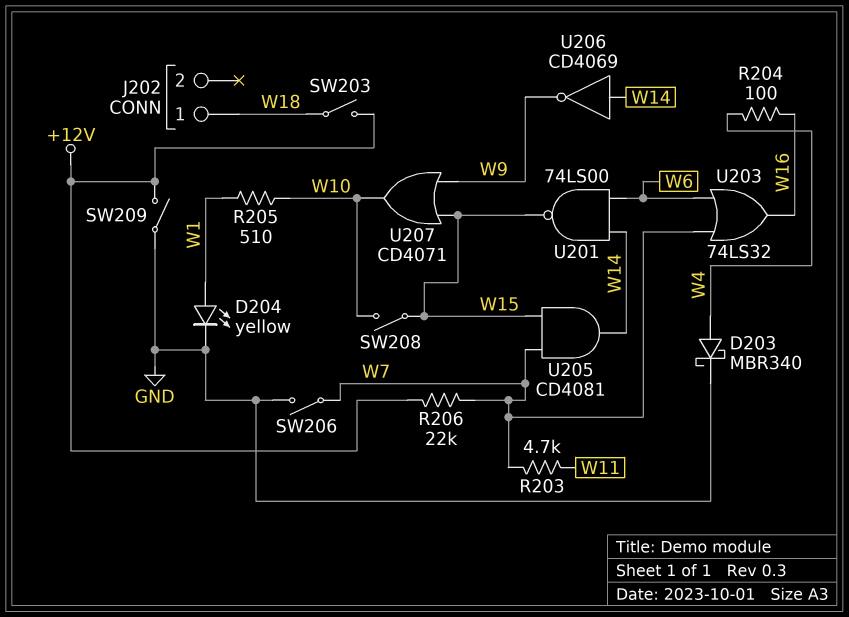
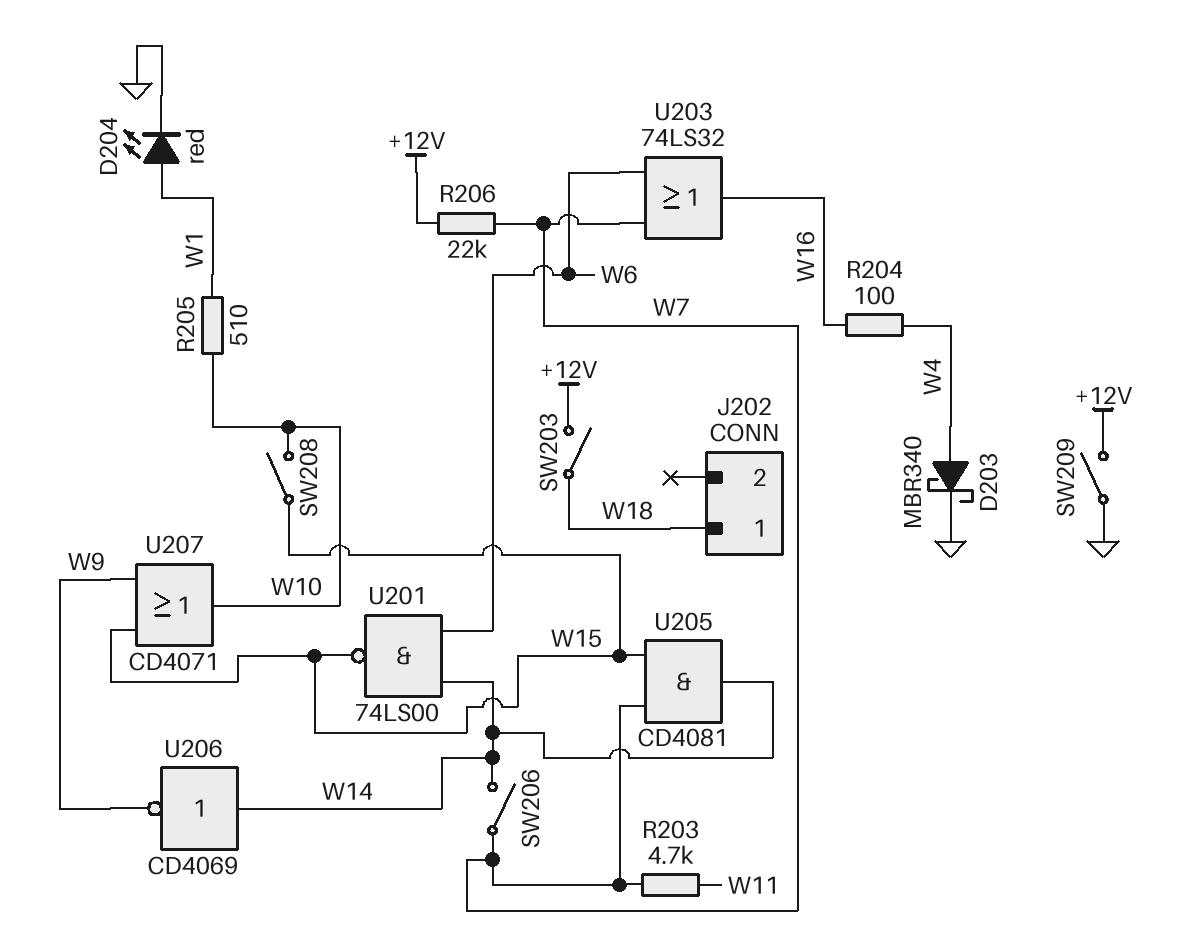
D204: LED yellow (A W1, K GND) -> LED red (A W1, K GND)
SW206: switch (GND, W7) -> switch (W7, W14)

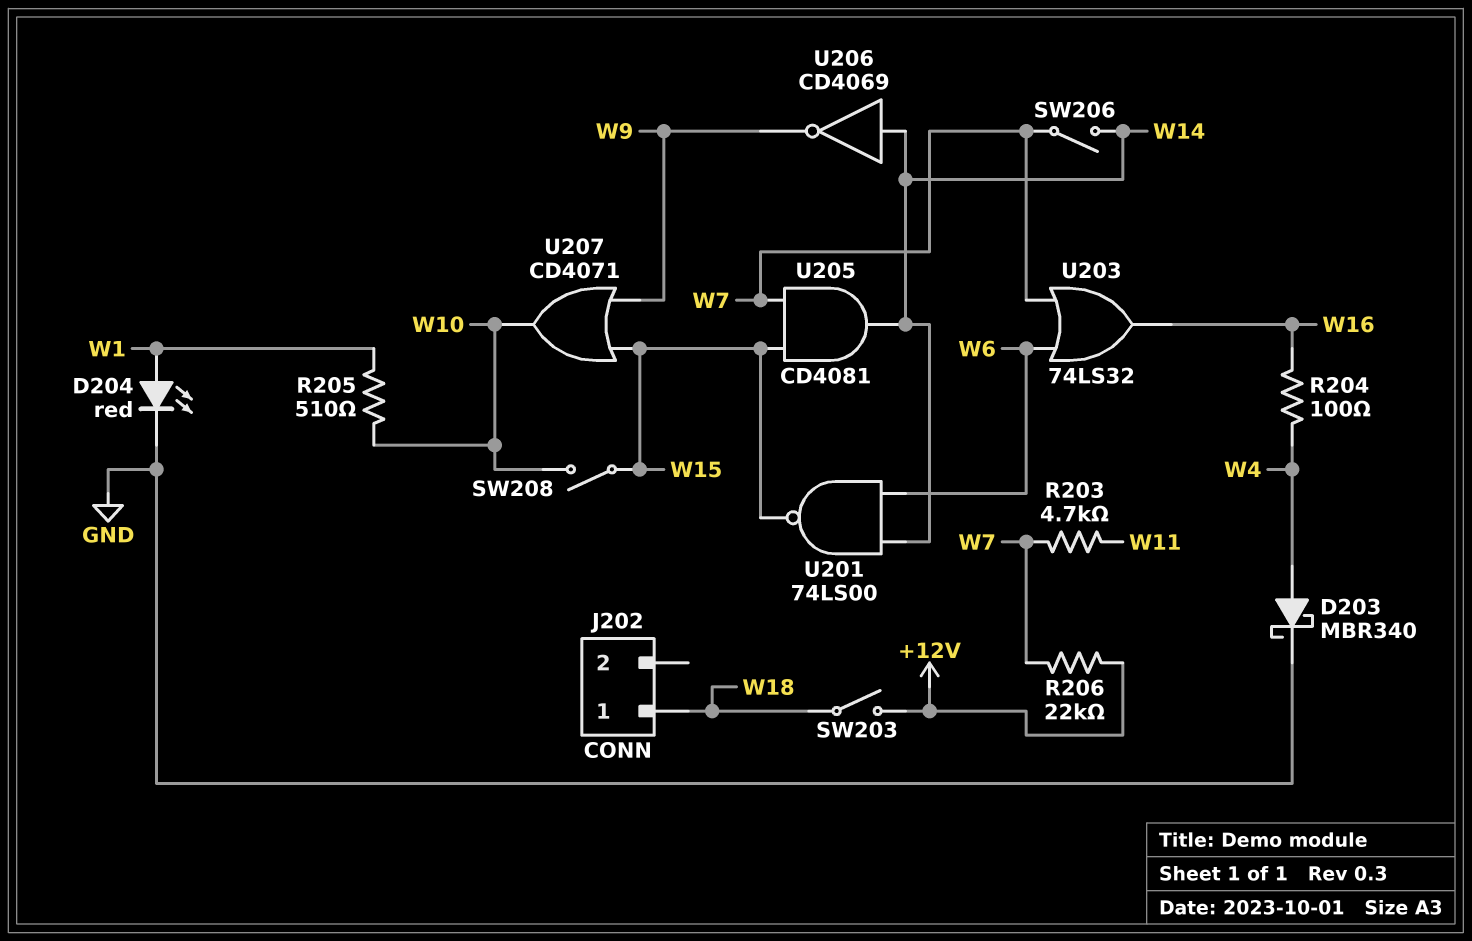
SW209: switch (+12V, GND) -> none

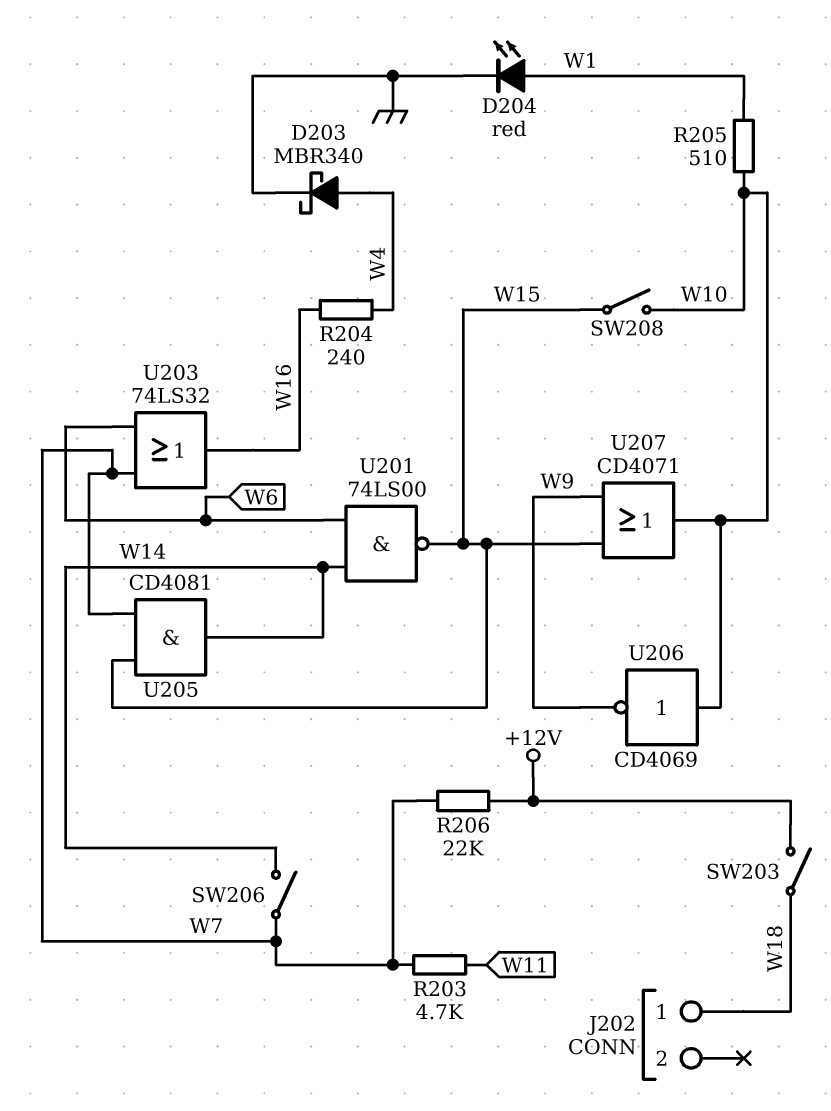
R204: 100 (W4, W16) -> 240 (W4, W16)
U206: NOT CD4069 (in W14, out W9) -> NOT CD4069 (in W10, out W9)

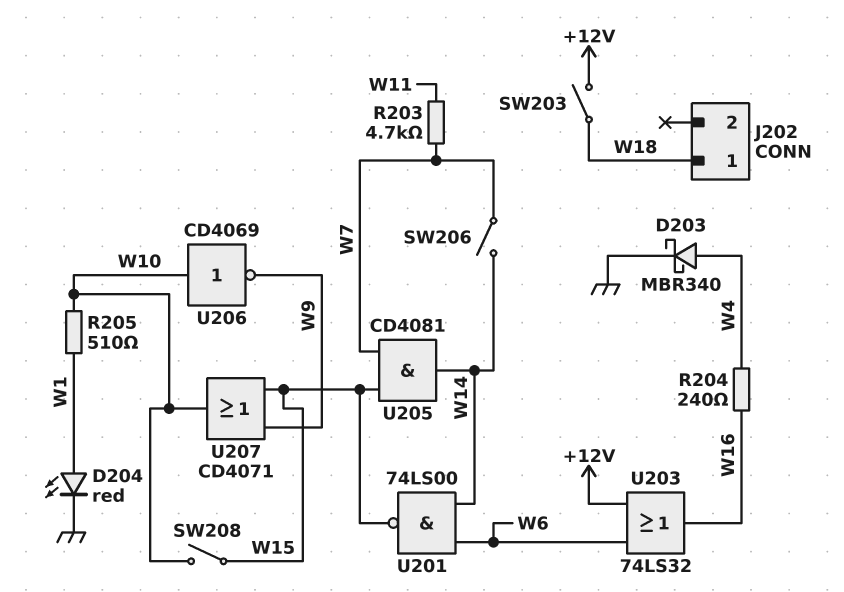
R206: 22k (+12V, W7) -> none
U203: OR 74LS32 (in W6, in W7, out W16) -> OR 74LS32 (in +12V, in W6, out W16)

